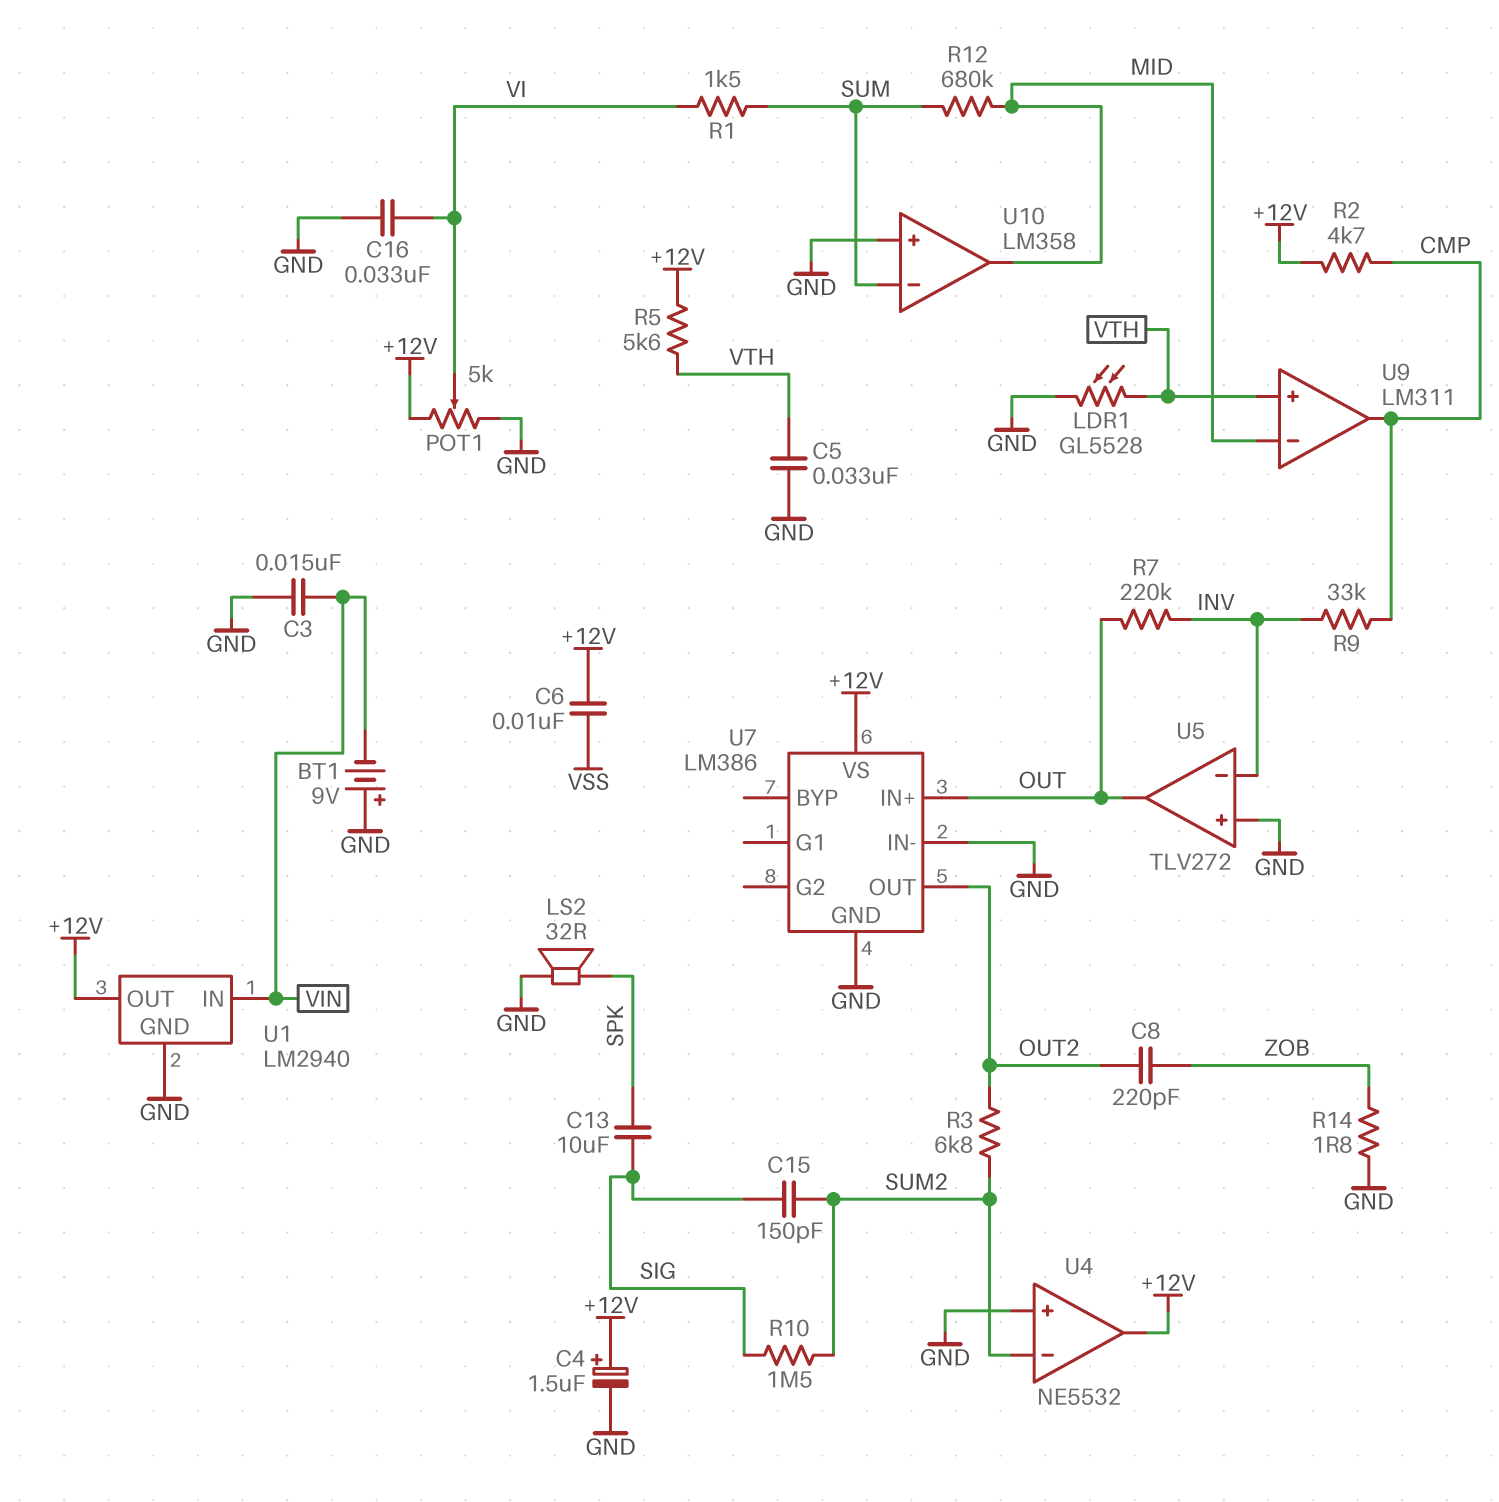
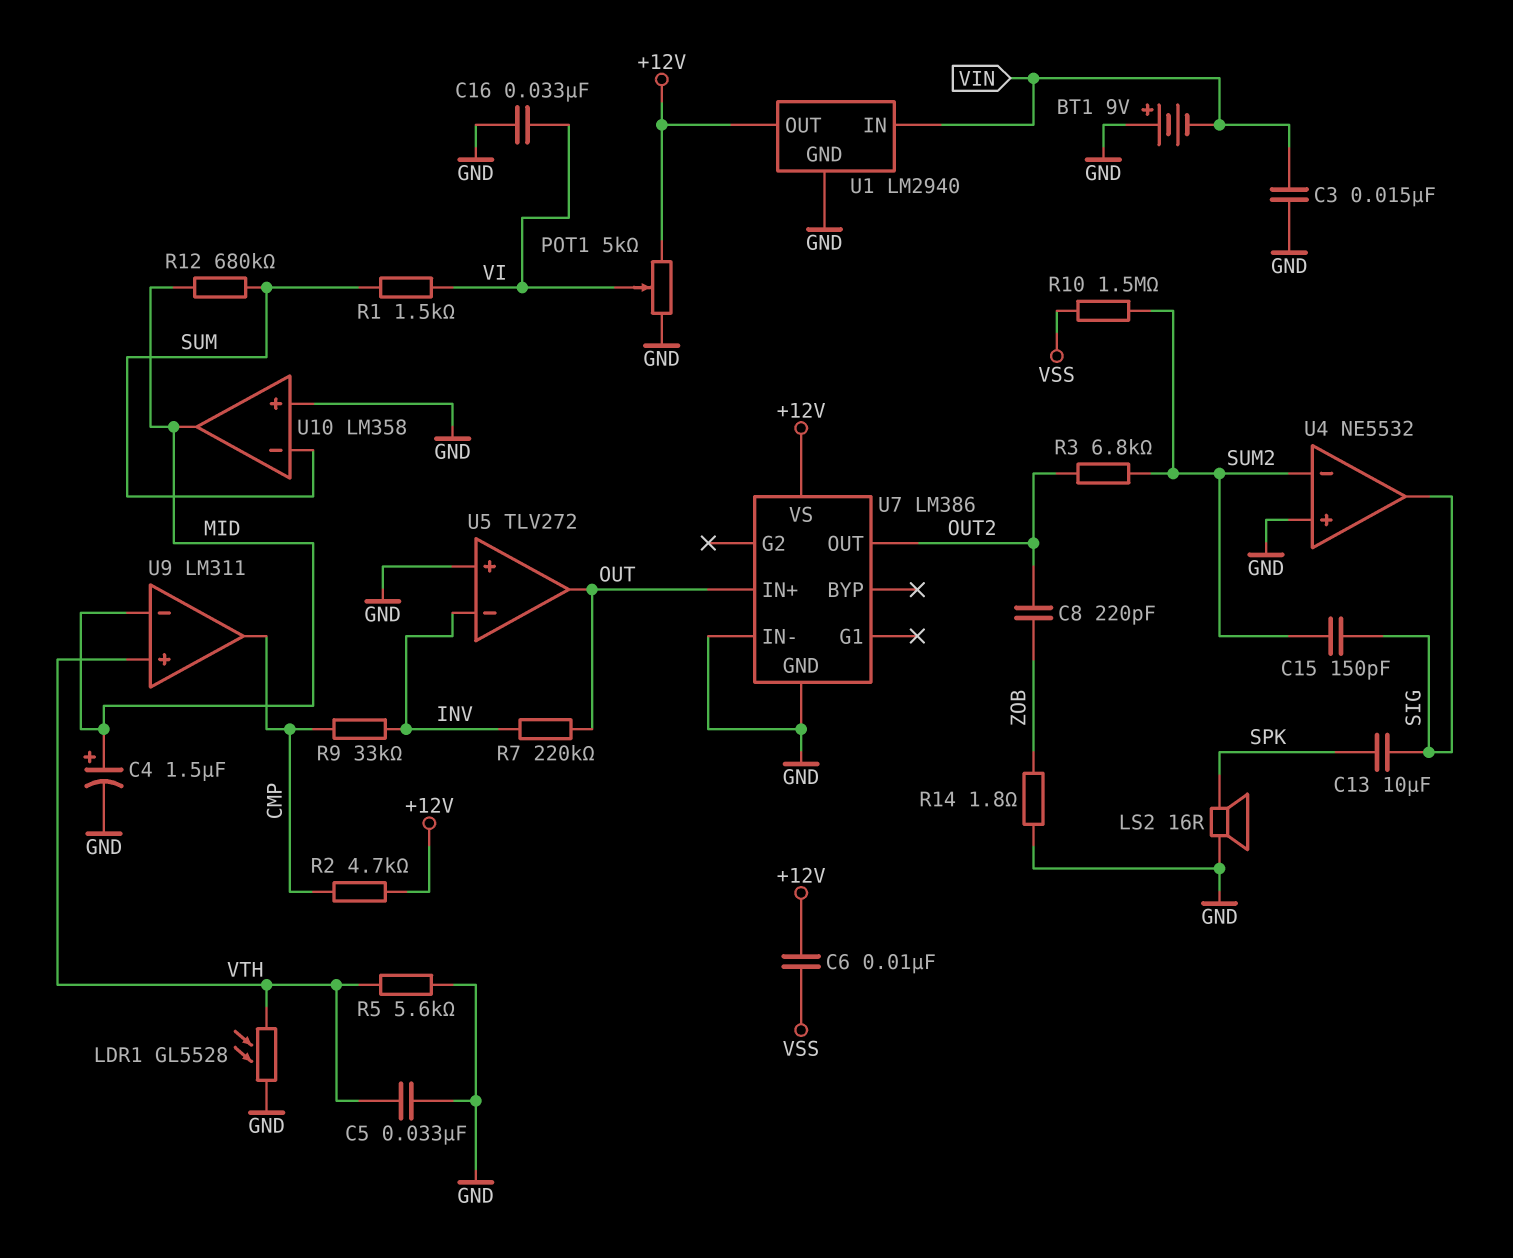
C4: 1.5uF (plus +12V, minus GND) -> 1.5uF (plus MID, minus GND)
LS2: speaker 32R (GND, SPK) -> speaker 16R (GND, SPK)
R5: 5.6k (+12V, VTH) -> 5.6k (GND, VTH)
R10: 1.5M (SIG, SUM2) -> 1.5M (SUM2, VSS)
U4 pin out: +12V -> SIG

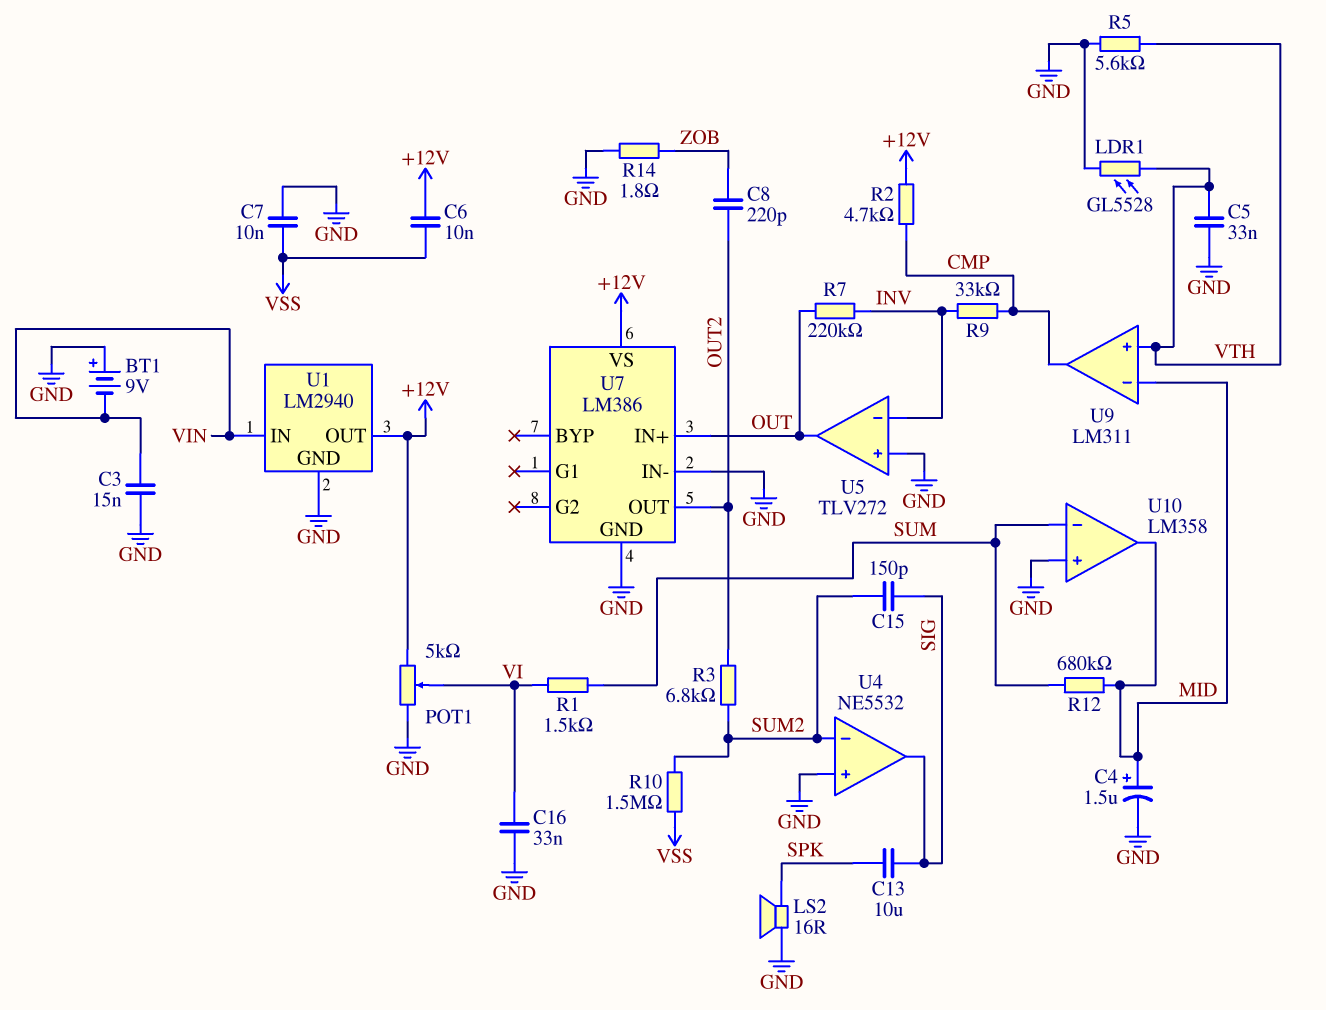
C7: none -> 10nF (GND, VSS)

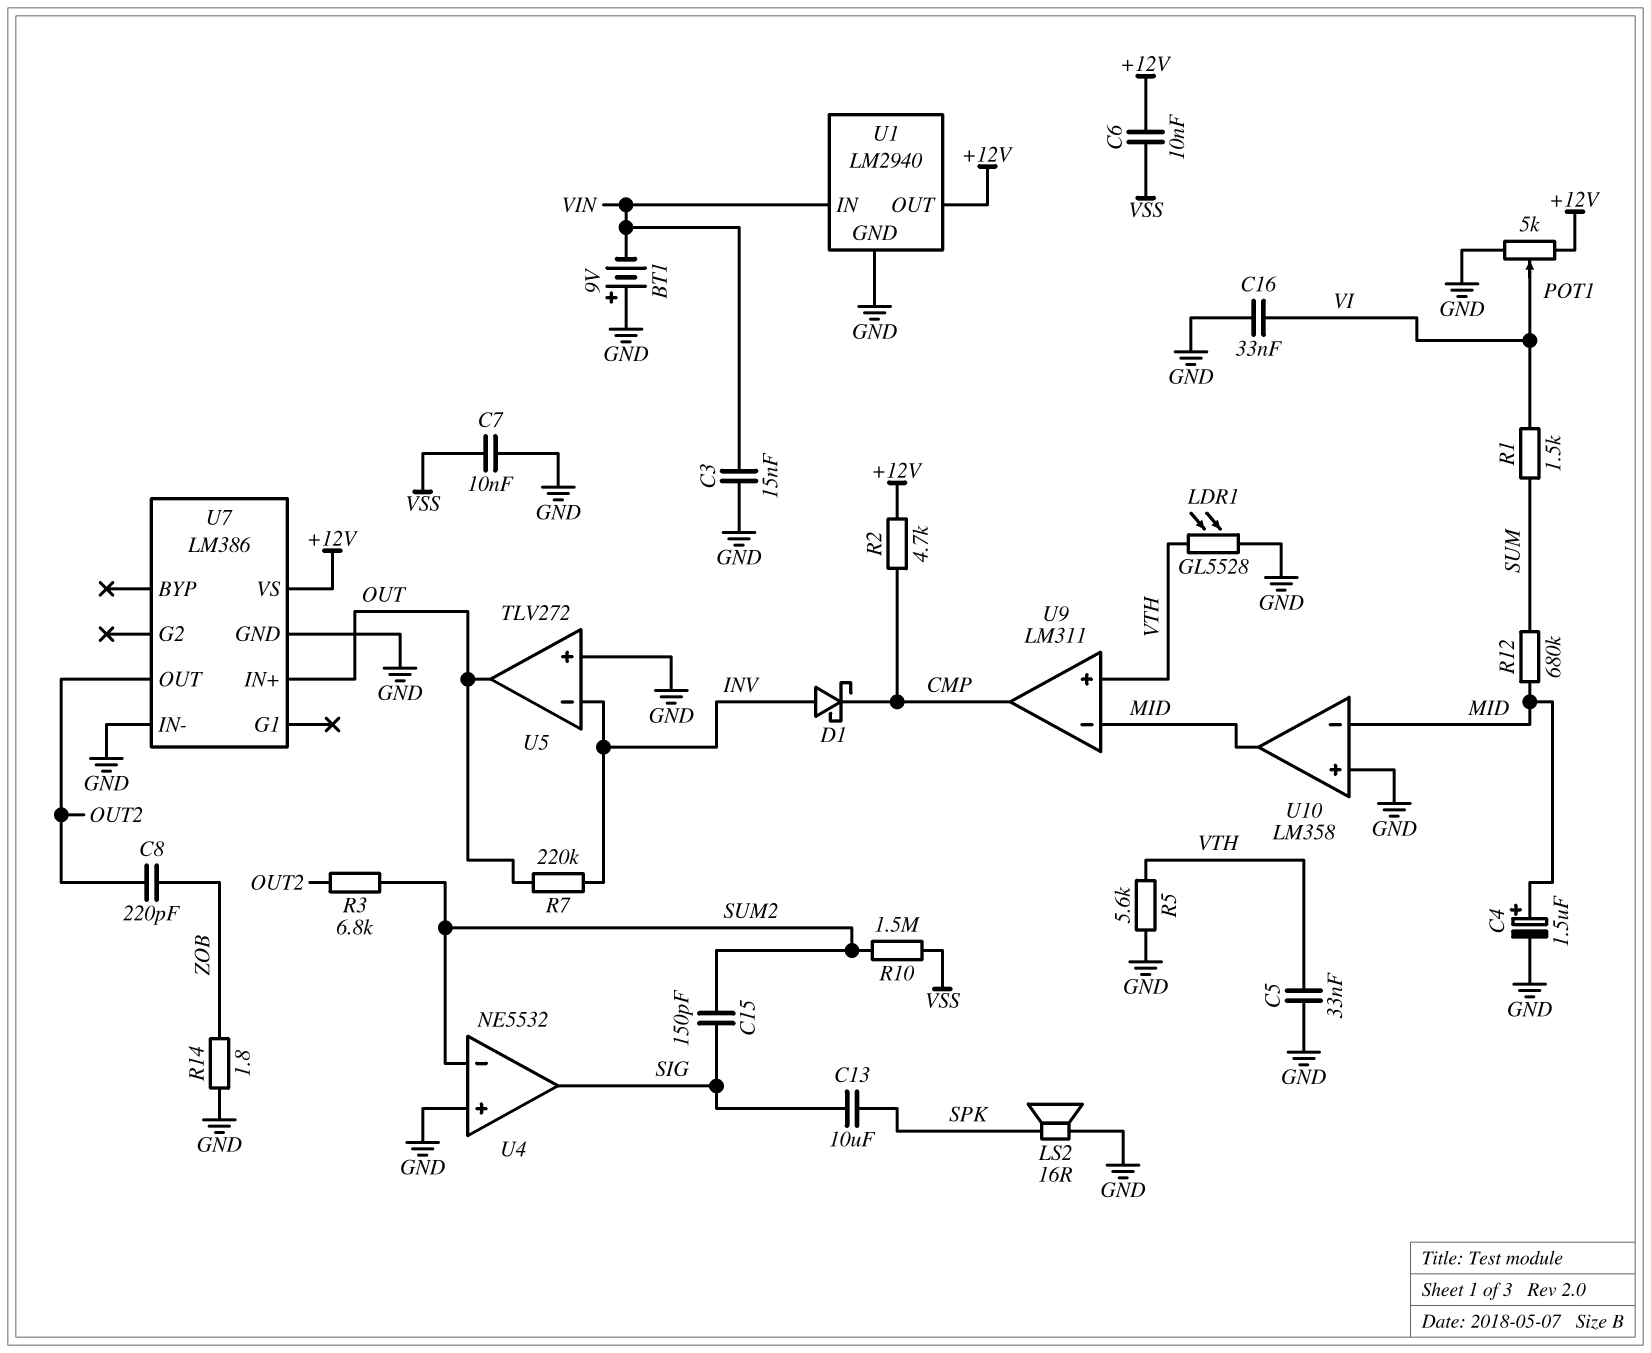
D1: none -> schottky (A INV, K CMP)
R9: 33k (CMP, INV) -> none
U10 pin in-: SUM -> MID

